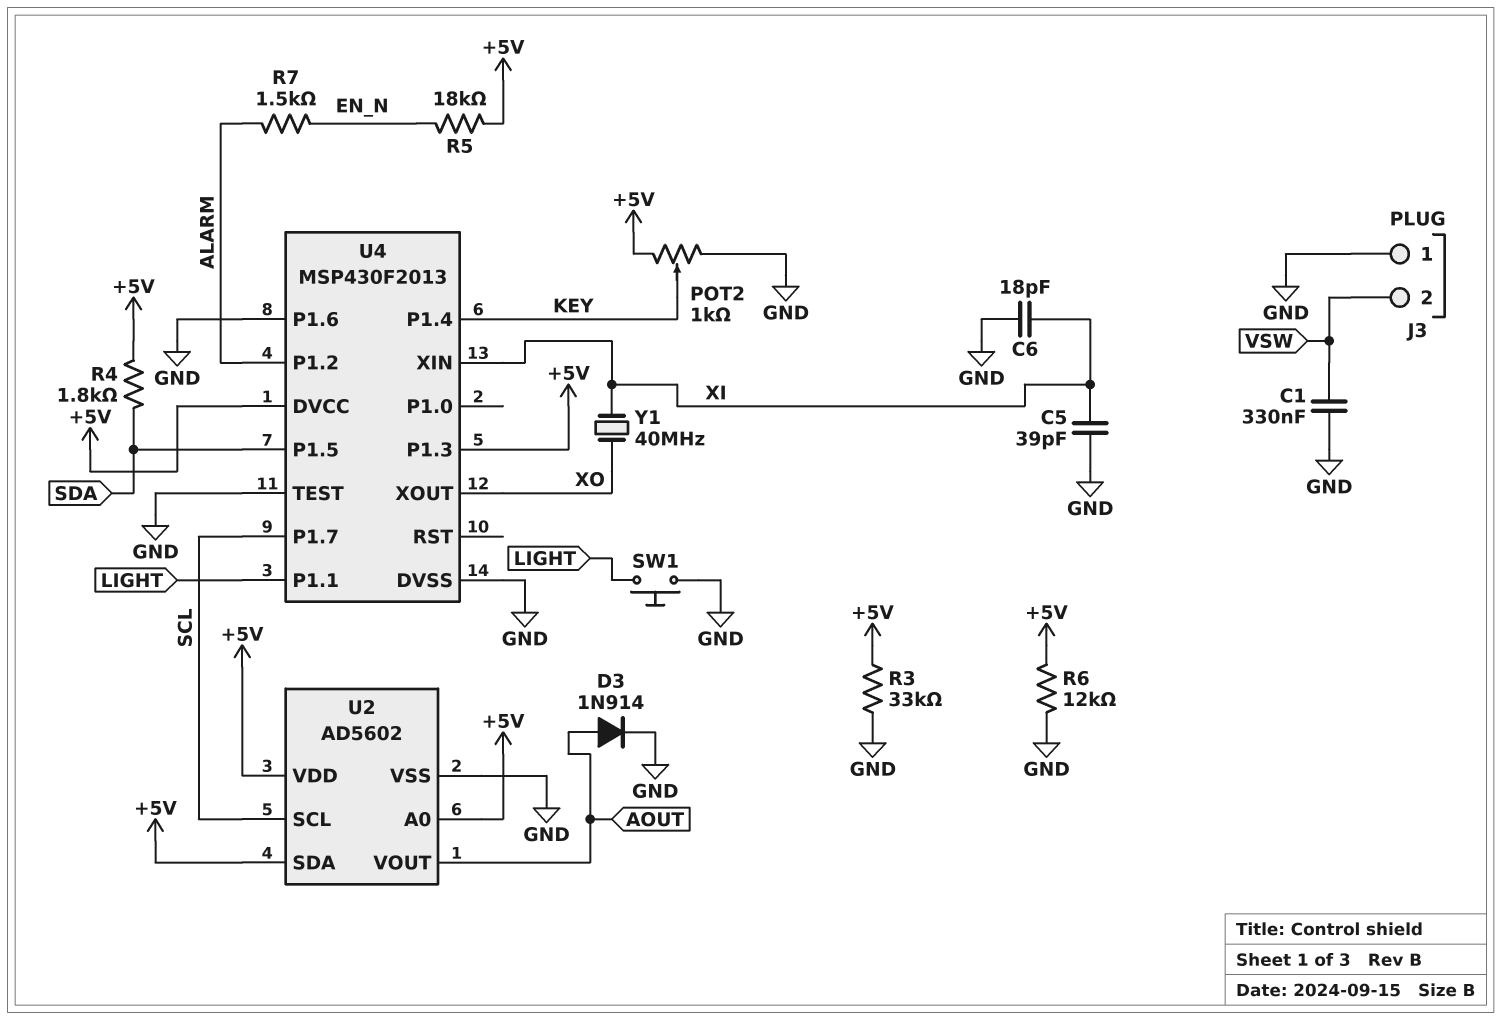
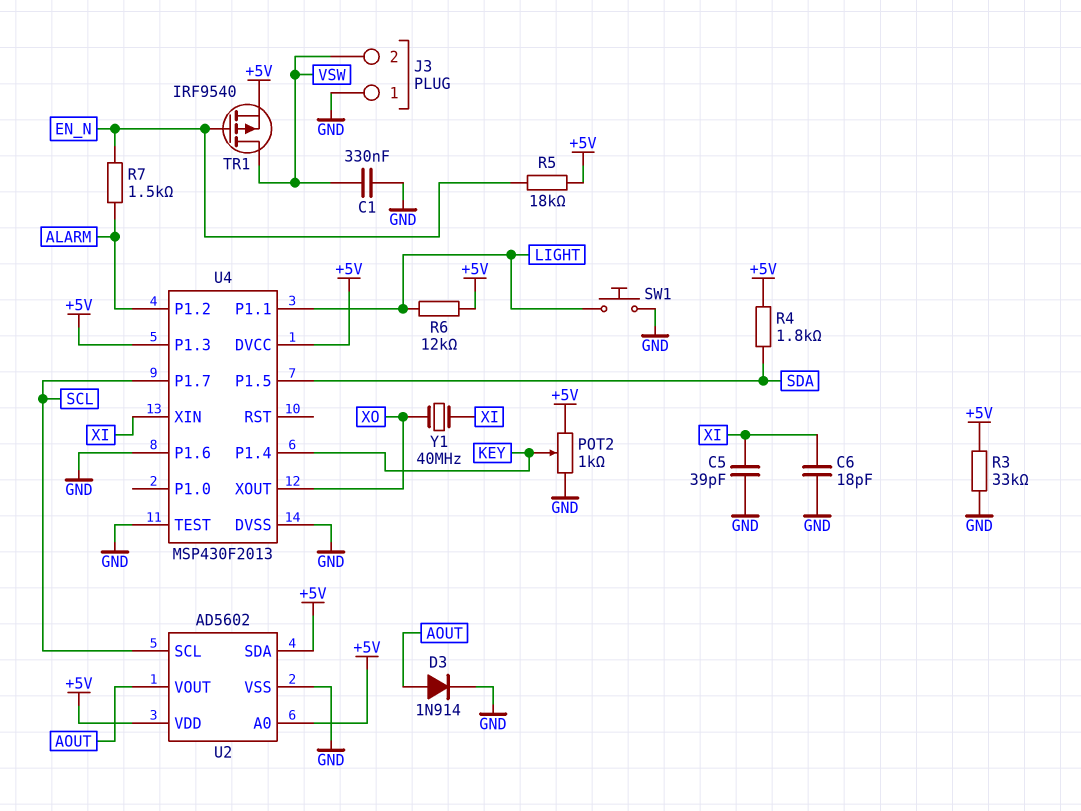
R6: 12k (+5V, GND) -> 12k (+5V, LIGHT)
TR1: none -> PMOS IRF9540 (G EN_N, D VSW, S +5V)

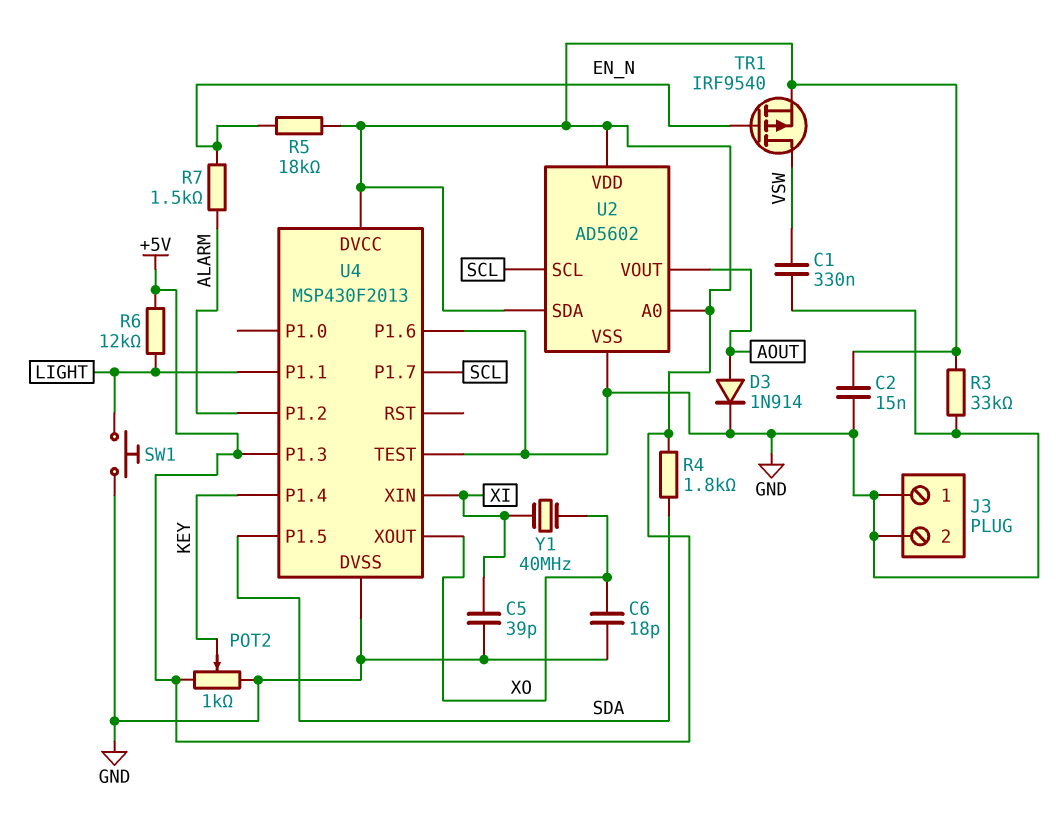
C2: none -> 15nF (+5V, GND)
C6: 18pF (GND, XI) -> 18pF (GND, XO)
J3 pin 2: VSW -> GND

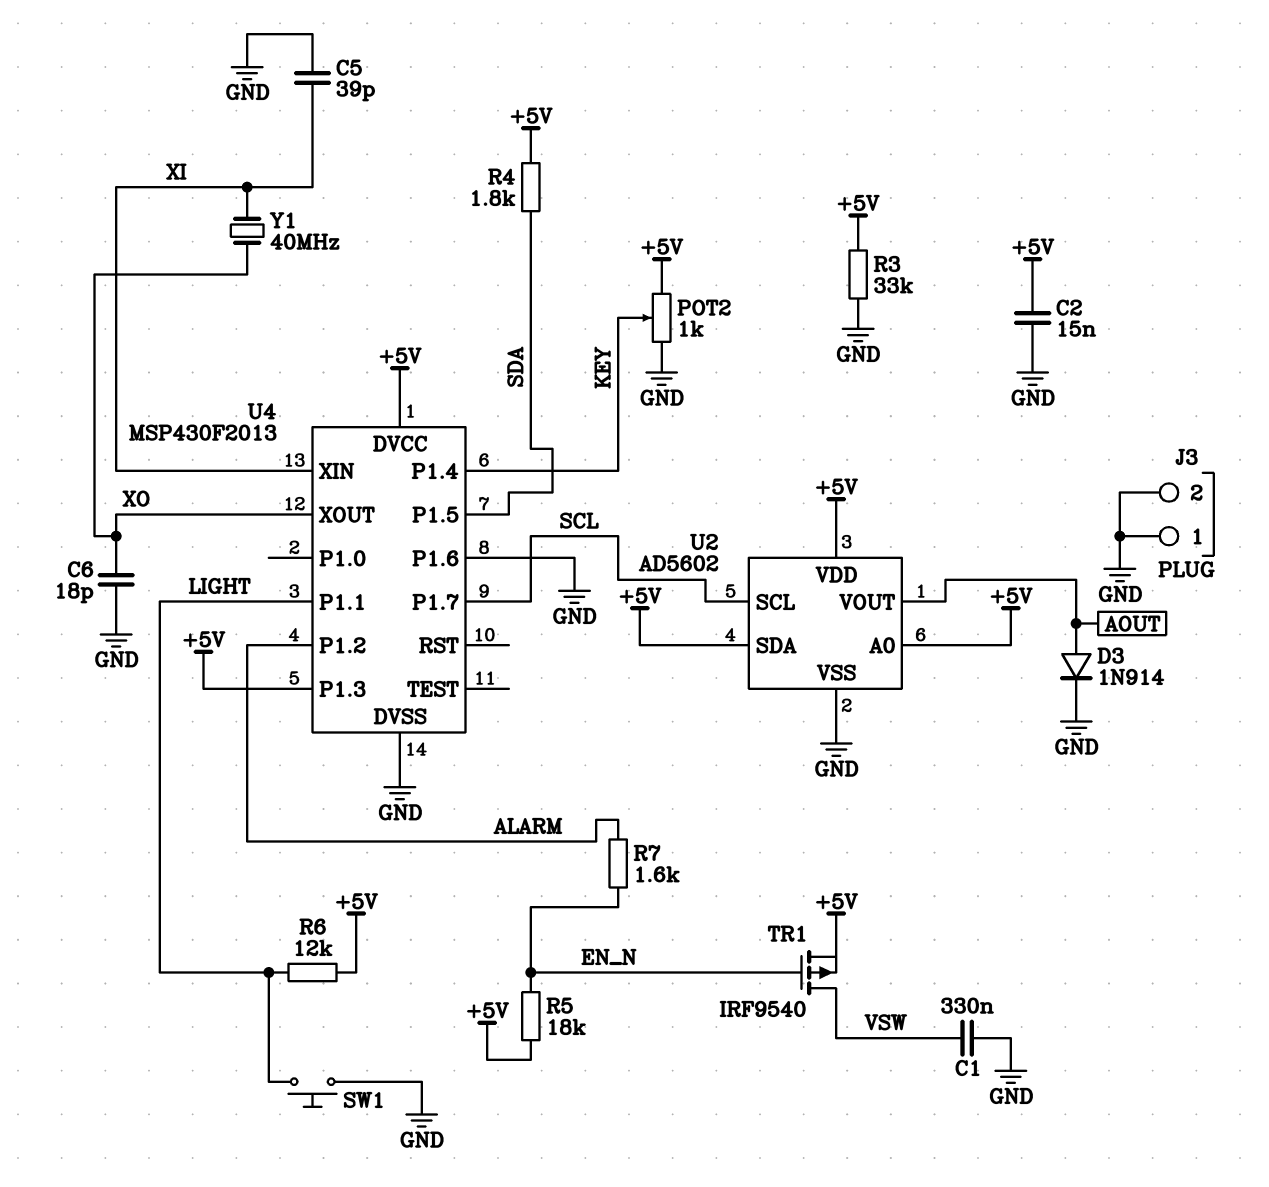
R7: 1.5k (ALARM, EN_N) -> 1.6k (ALARM, EN_N)
U4 pin TEST: GND -> none

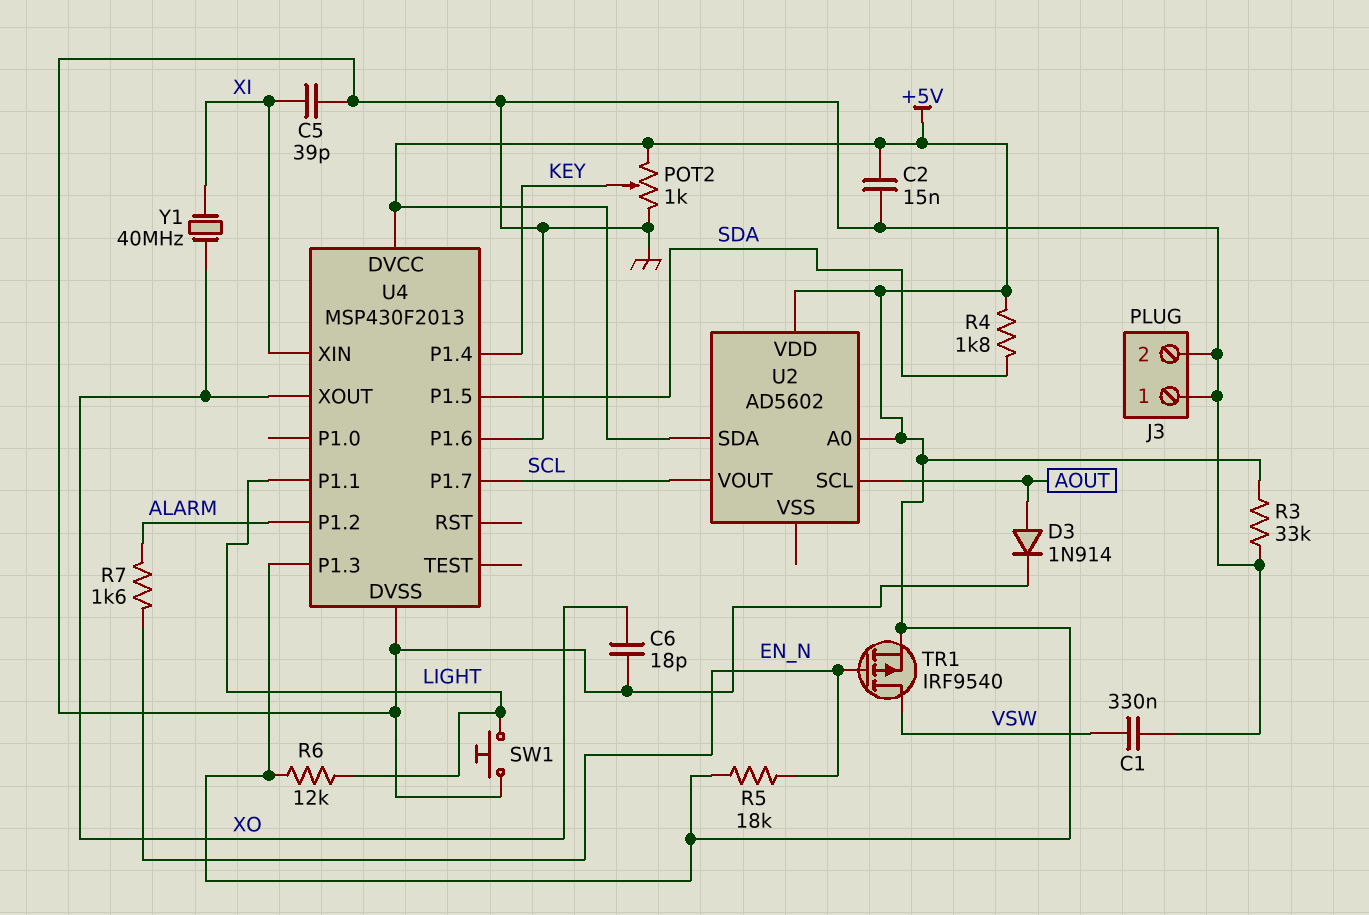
U2 pin SCL: SCL -> AOUT
U2 pin VOUT: AOUT -> SCL
U2 pin VSS: GND -> none

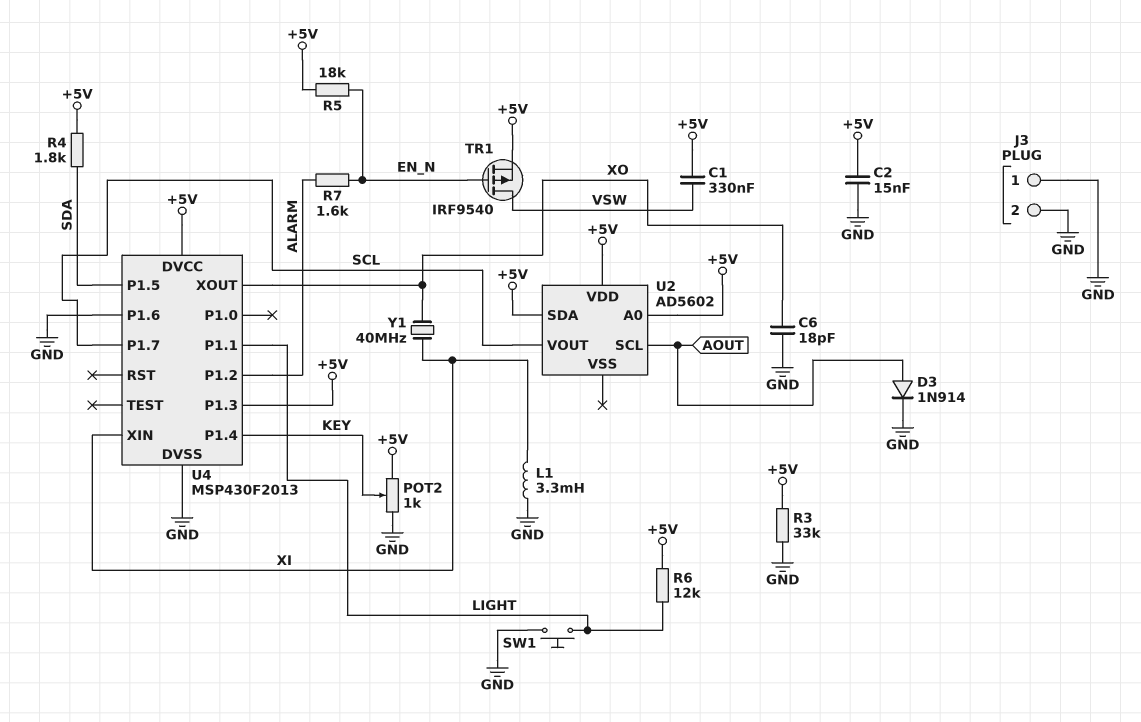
C1: 330nF (GND, VSW) -> 330nF (+5V, VSW)
C5: 39pF (GND, XI) -> none
L1: none -> 3.3mH (GND, XI)

